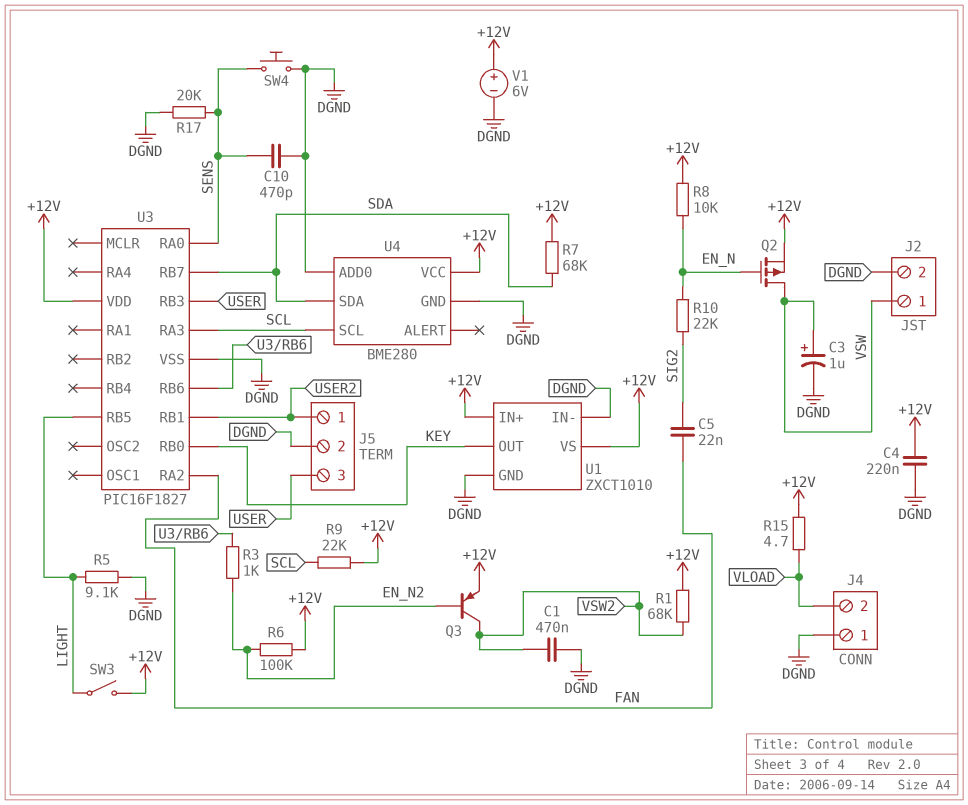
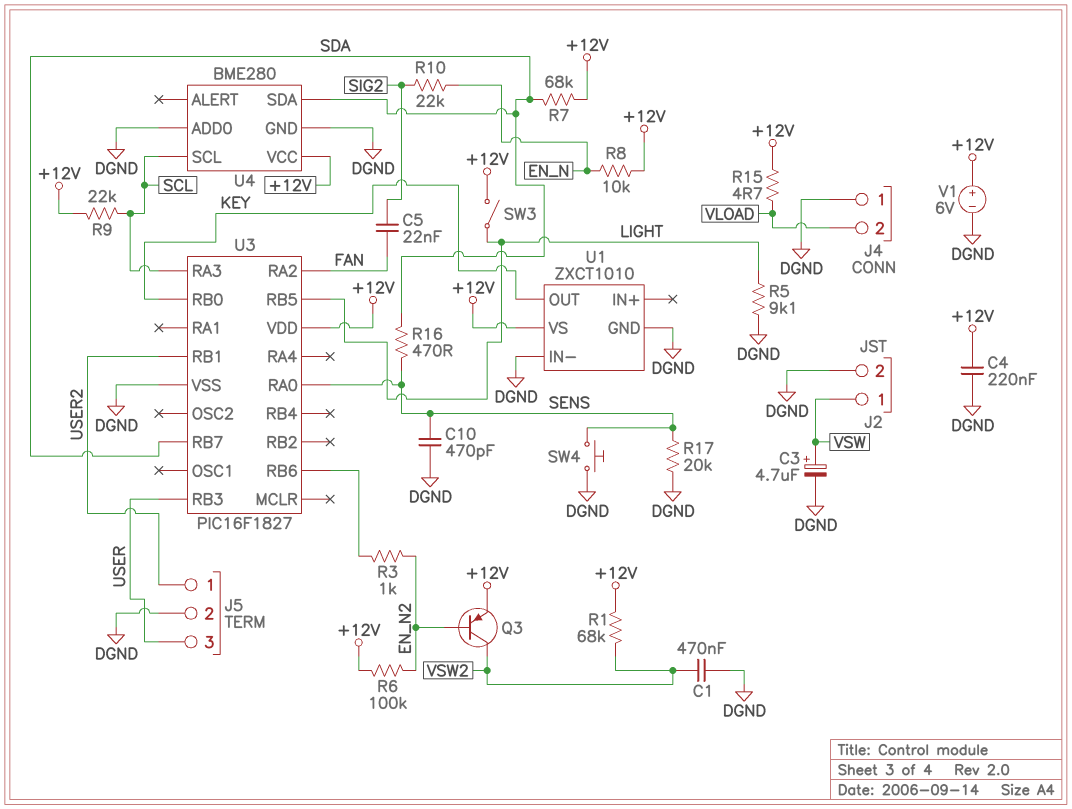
C3: 1uF (plus VSW, minus DGND) -> 4.7uF (plus VSW, minus DGND)
Q2: PMOS (G EN_N, D VSW, S +12V) -> none
R16: none -> 470 (SDA, SENS)
U1 pin IN+: +12V -> none

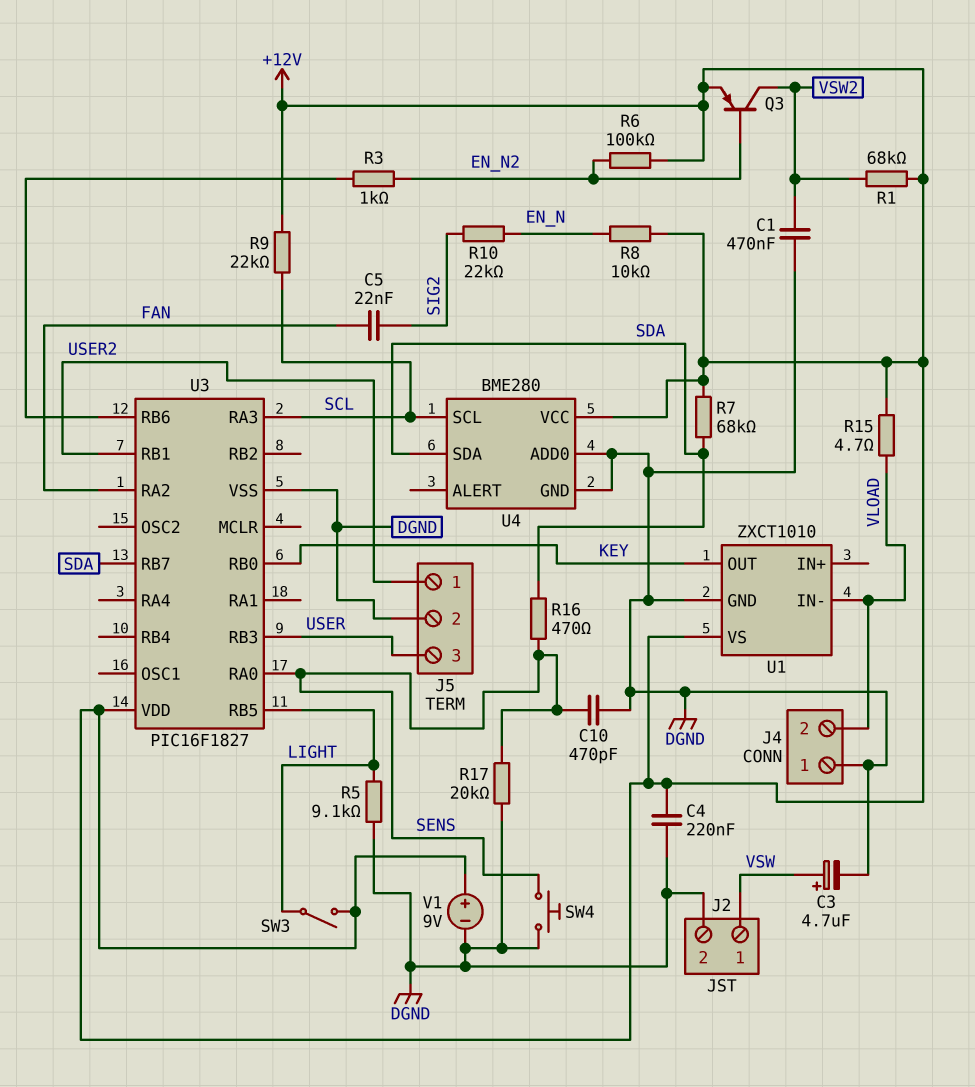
U1 pin IN-: DGND -> VLOAD
V1: 6V (plus +12V, minus DGND) -> 9V (plus +12V, minus DGND)

